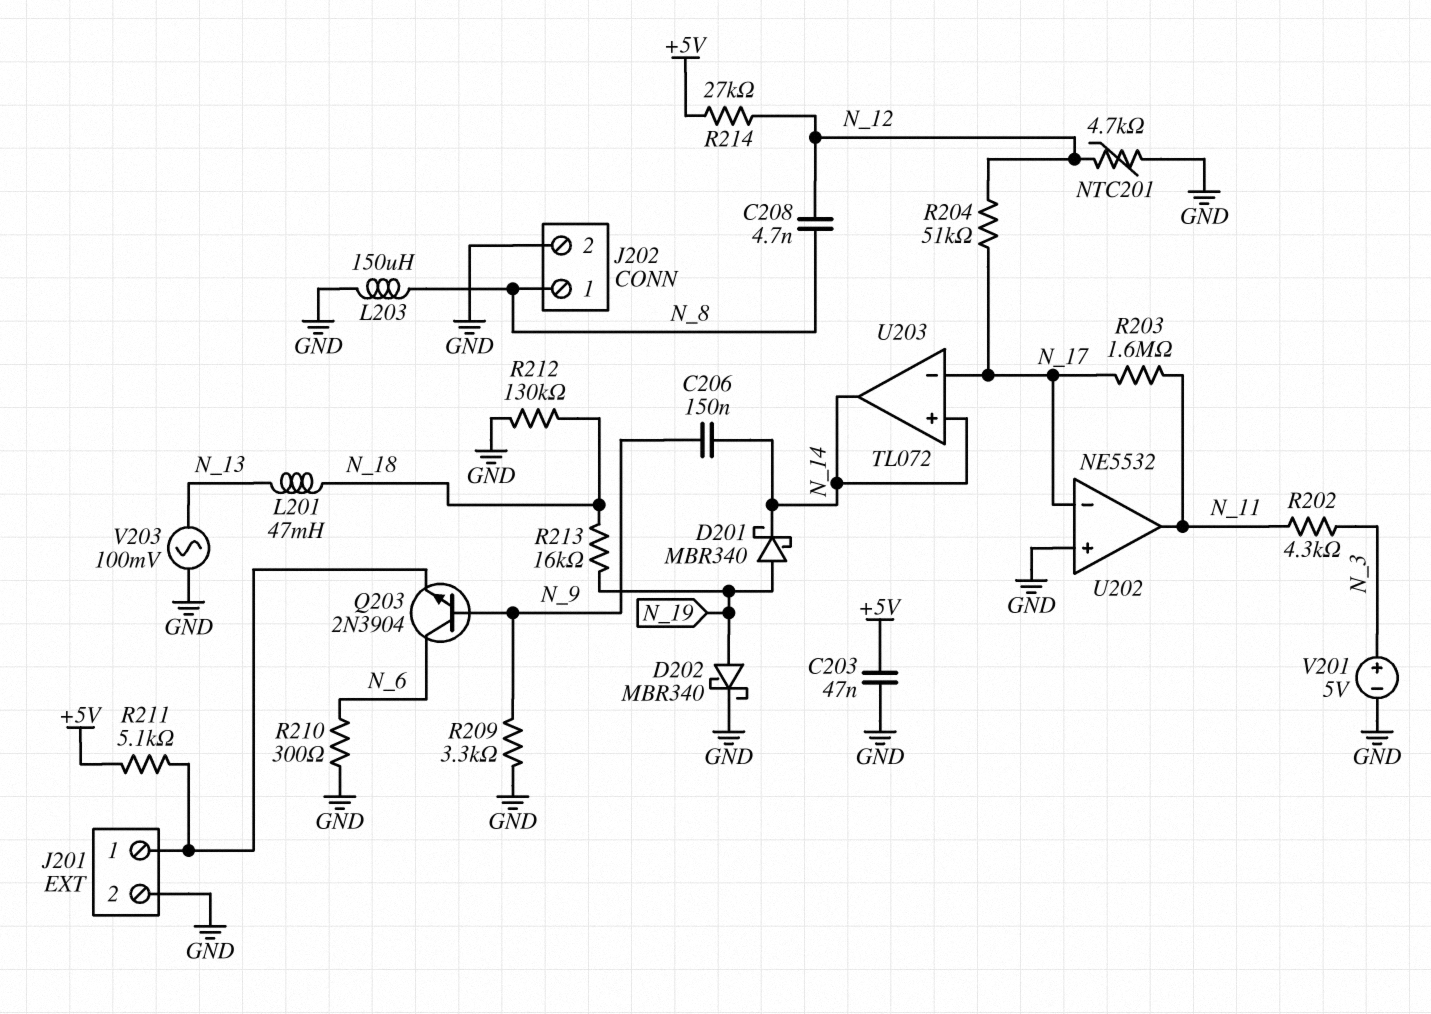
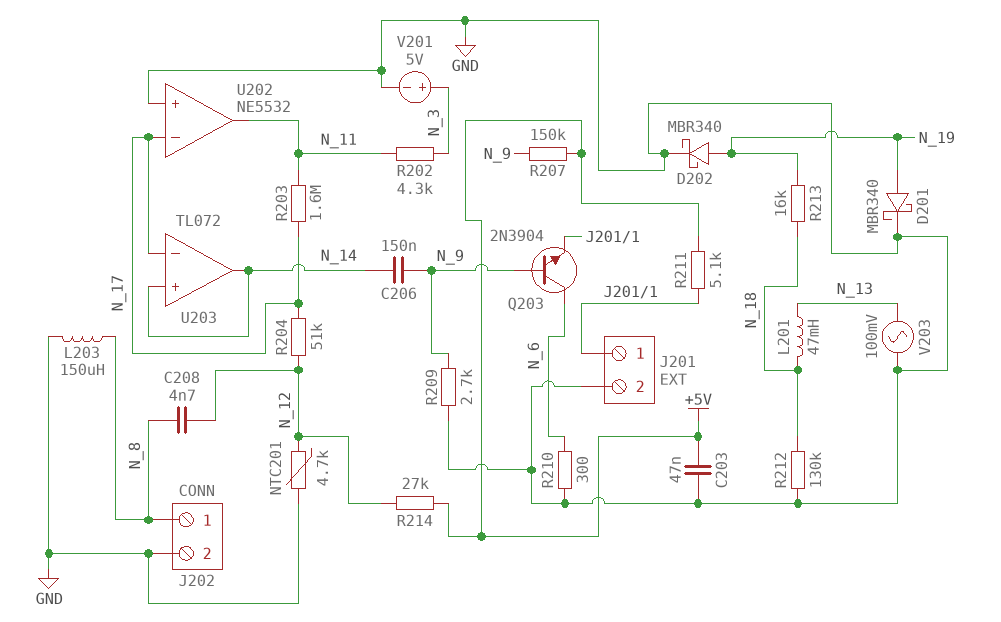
D201: schottky MBR340 (A N_19, K N_14) -> schottky MBR340 (A N_19, K GND)
R207: none -> 150k (+5V, N_9)
R209: 3.3k (GND, N_9) -> 2.7k (GND, N_9)

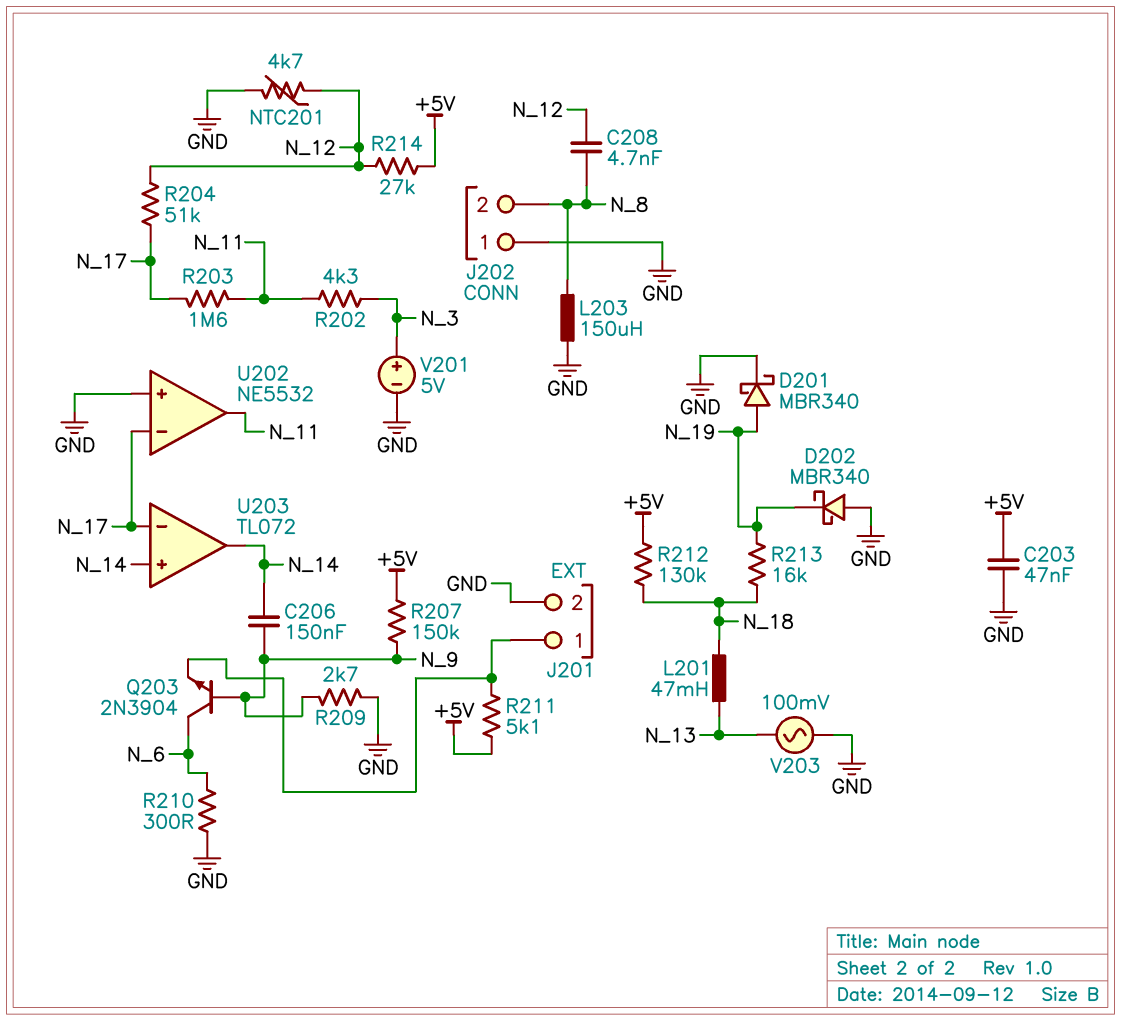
D202: schottky MBR340 (A N_19, K GND) -> schottky MBR340 (A GND, K N_19)
J202 pin 1: N_8 -> GND
J202 pin 2: GND -> N_8
R212: 130k (GND, N_18) -> 130k (+5V, N_18)

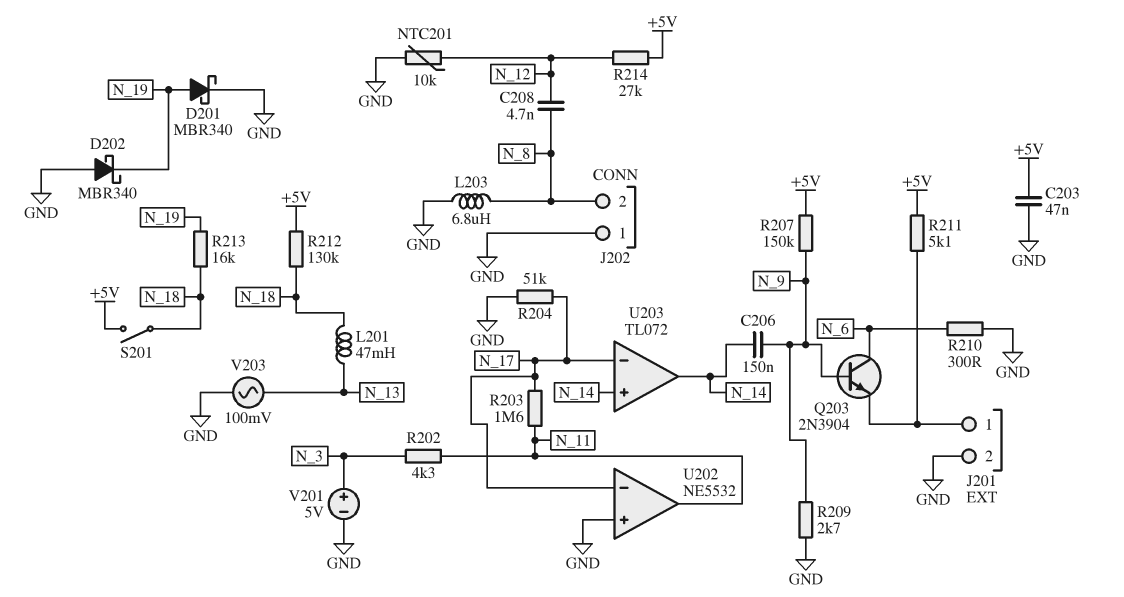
L203: 150uH (GND, N_8) -> 6.8uH (GND, N_8)
NTC201: 4.7k (GND, N_12) -> 10k (GND, N_12)
R204: 51k (N_12, N_17) -> 51k (GND, N_17)
S201: none -> switch (+5V, N_18)

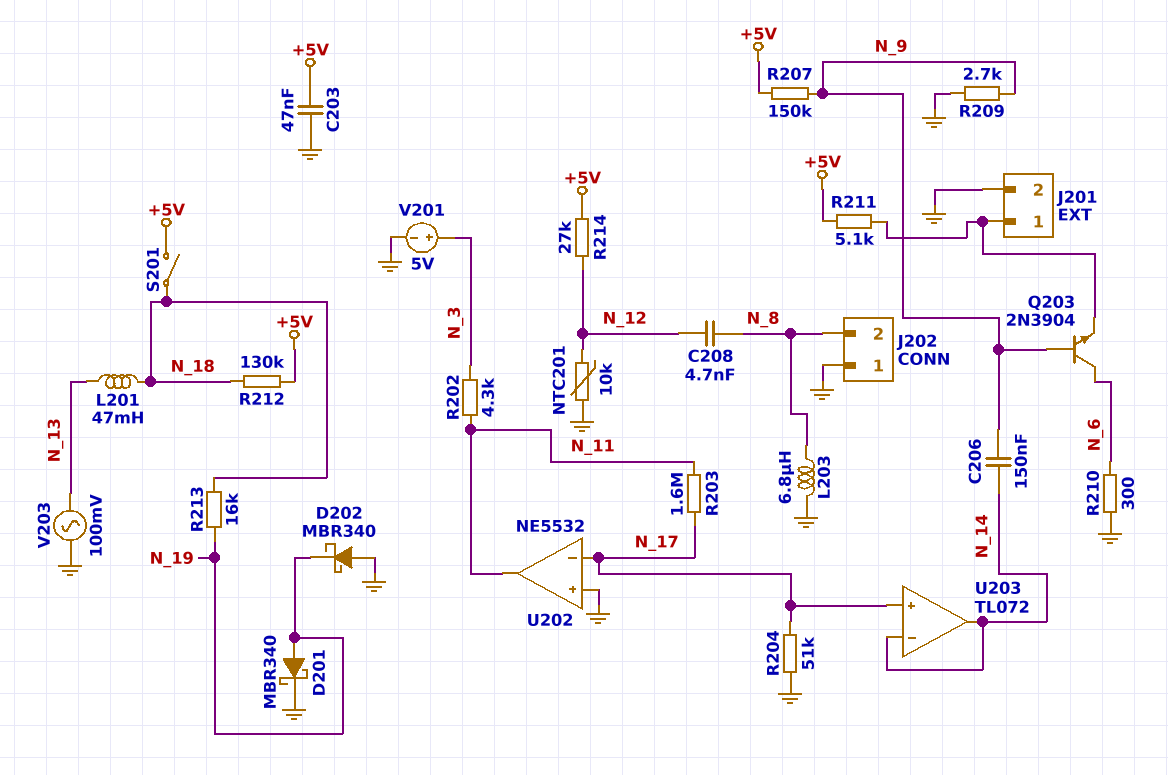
U203 pin in+: N_14 -> N_17
U203 pin in-: N_17 -> N_14

